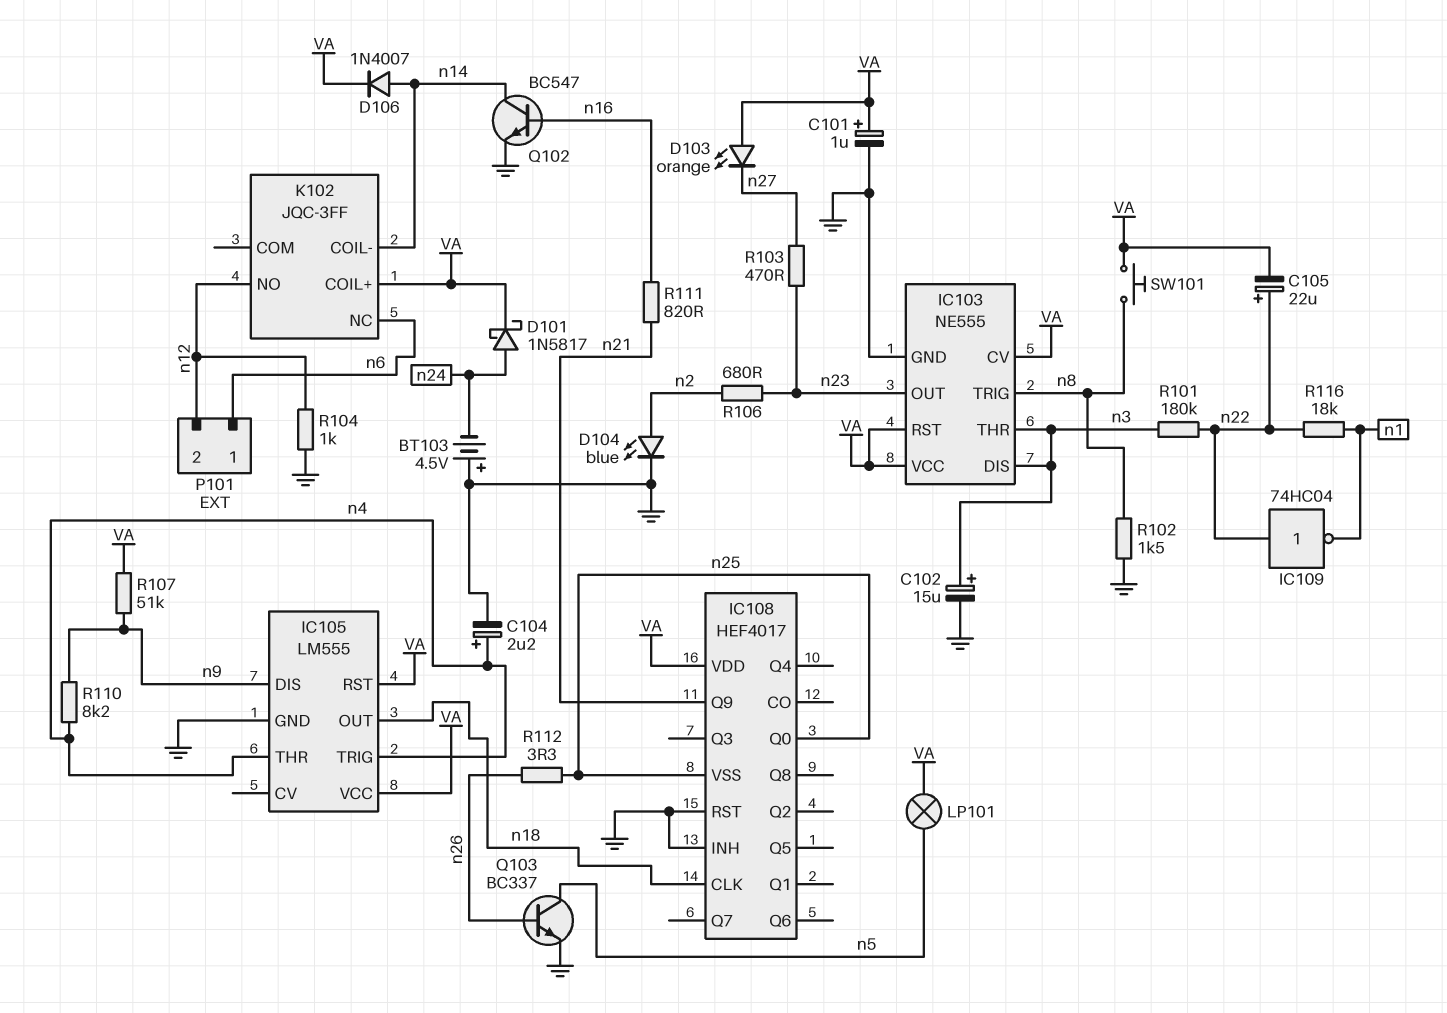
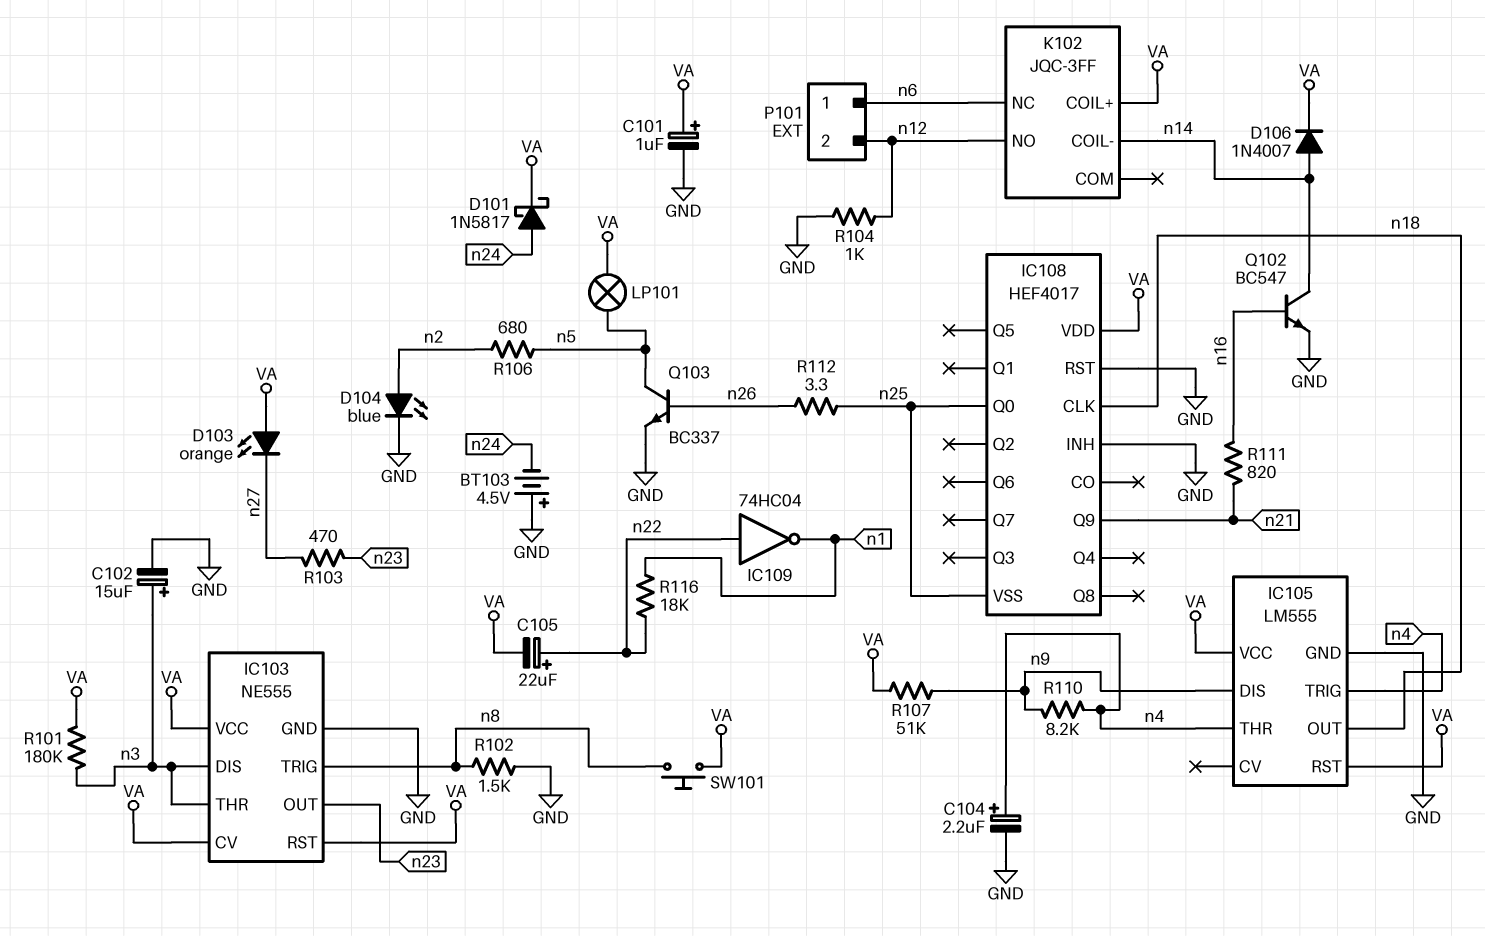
R101: 180k (n3, n22) -> 180k (VA, n3)
R106: 680 (n2, n23) -> 680 (n2, n5)

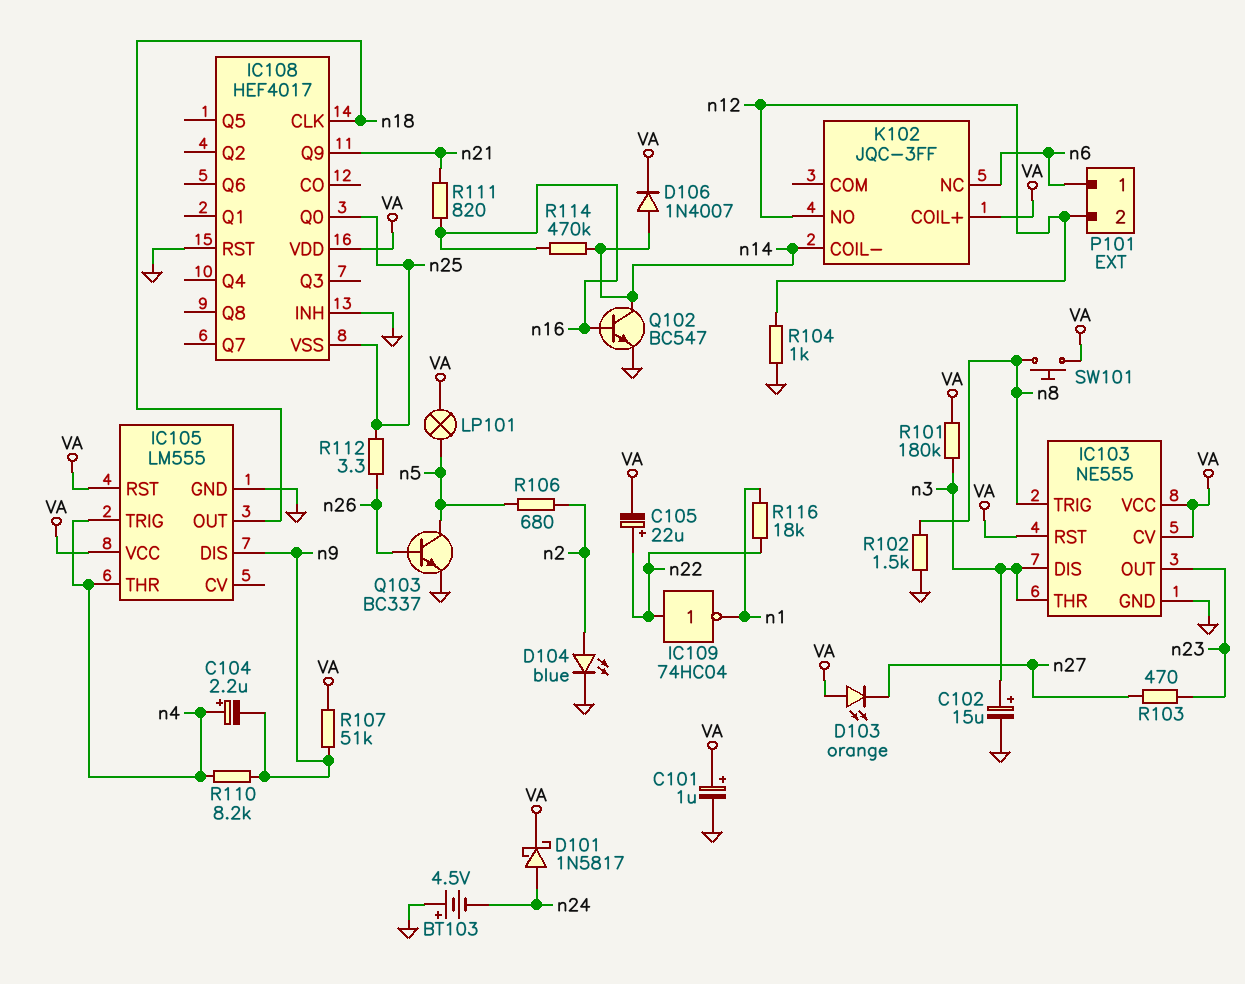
C104: 2.2uF (plus n4, minus GND) -> 2.2uF (plus n4, minus n9)
R114: none -> 470k (n14, n16)

